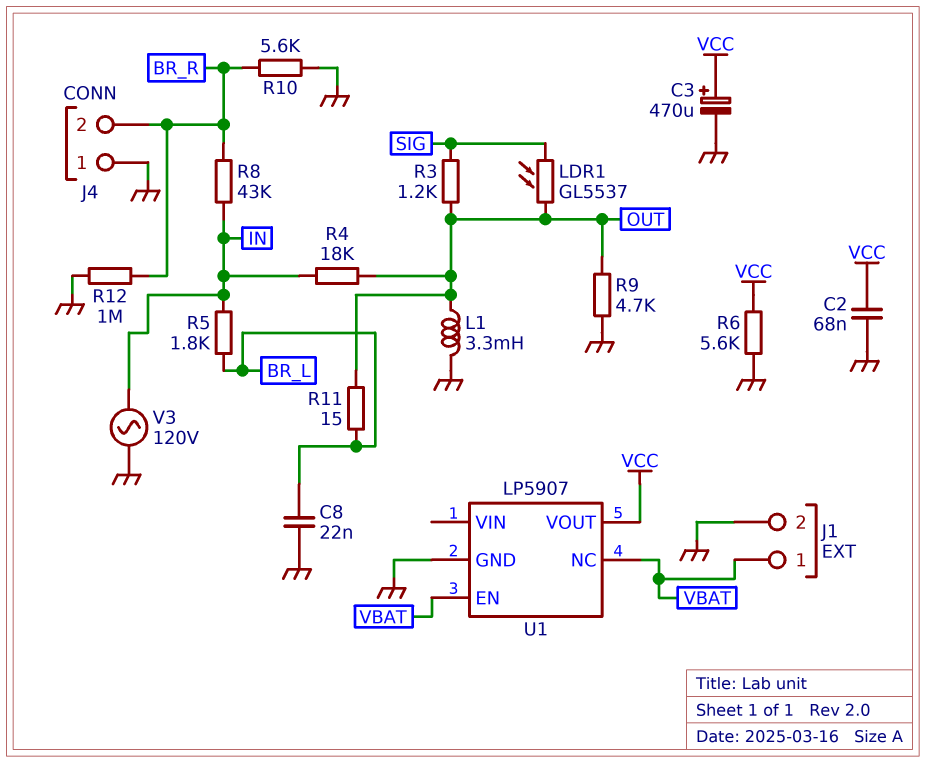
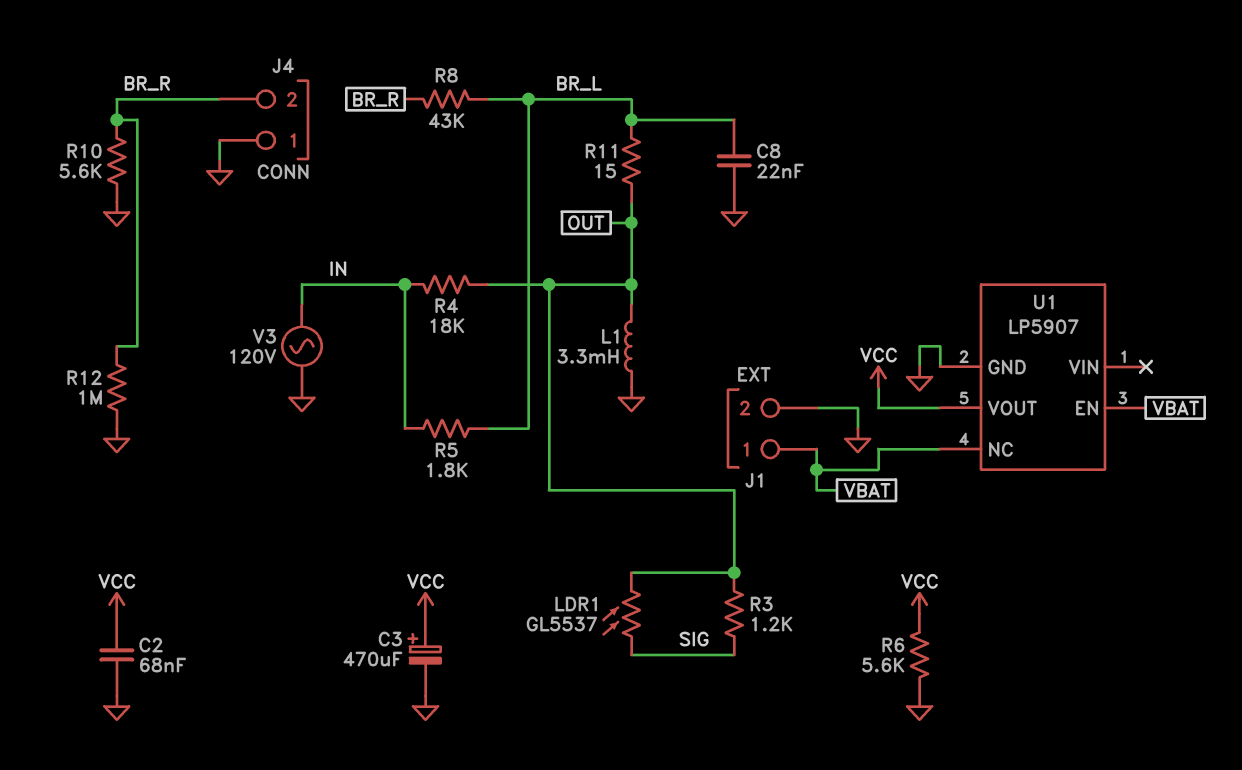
R8: 43k (BR_R, IN) -> 43k (BR_L, BR_R)
R9: 4.7k (GND, OUT) -> none

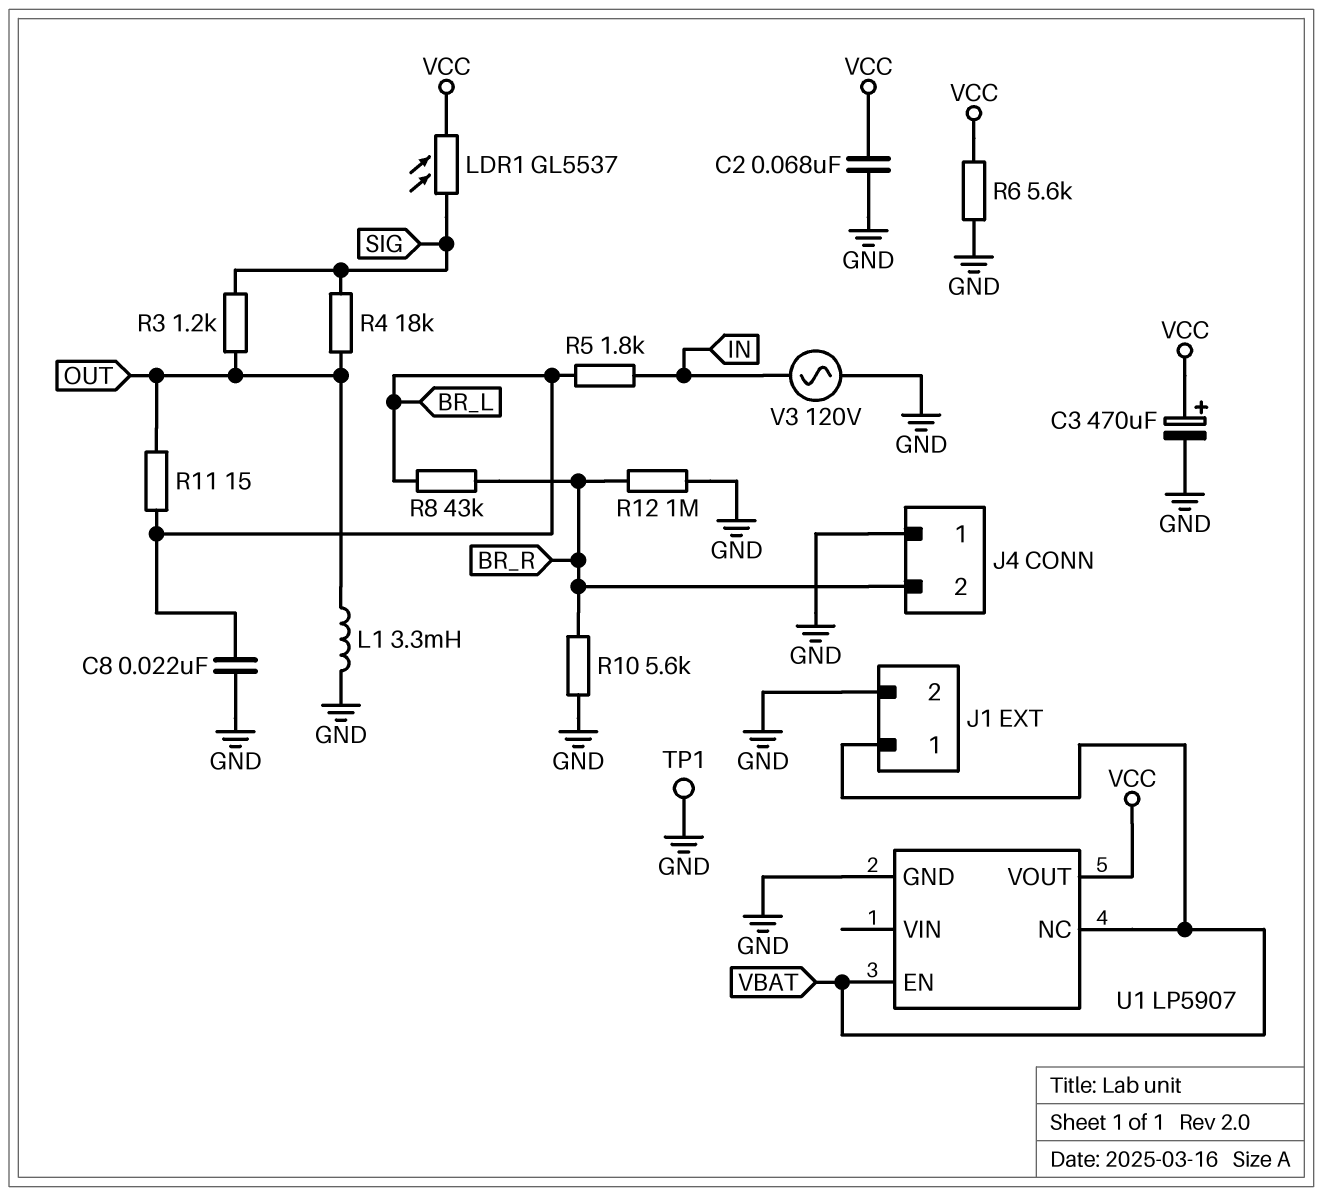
LDR1: GL5537 (OUT, SIG) -> GL5537 (SIG, VCC)
R4: 18k (IN, OUT) -> 18k (OUT, SIG)
TP1: none -> test point (GND)

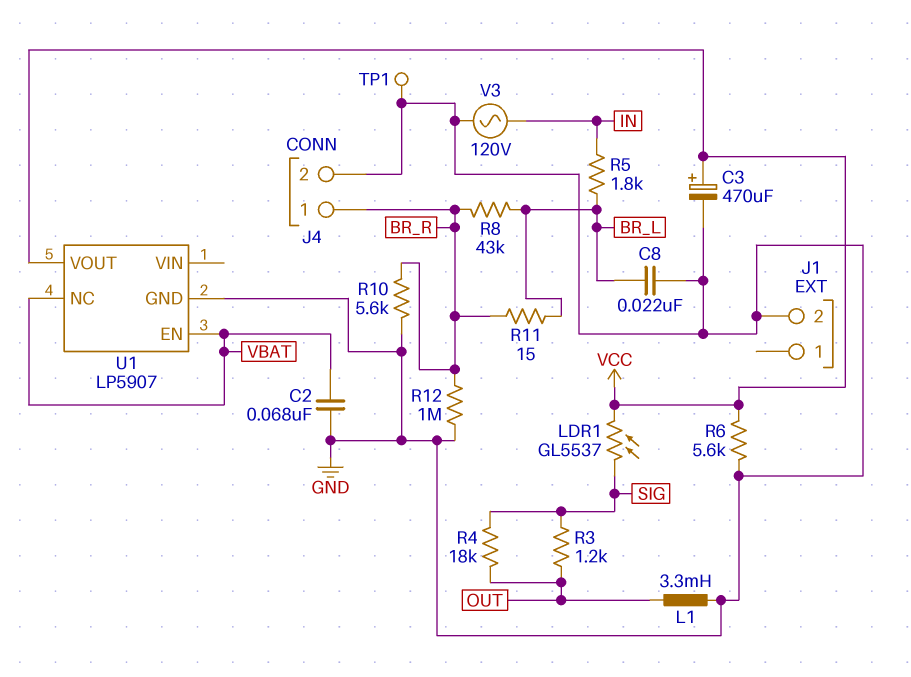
C2: 68nF (GND, VCC) -> 68nF (GND, VBAT)
J1 pin 1: VBAT -> none
J4 pin 1: GND -> BR_R
J4 pin 2: BR_R -> GND
R11: 15 (BR_L, OUT) -> 15 (BR_L, BR_R)

